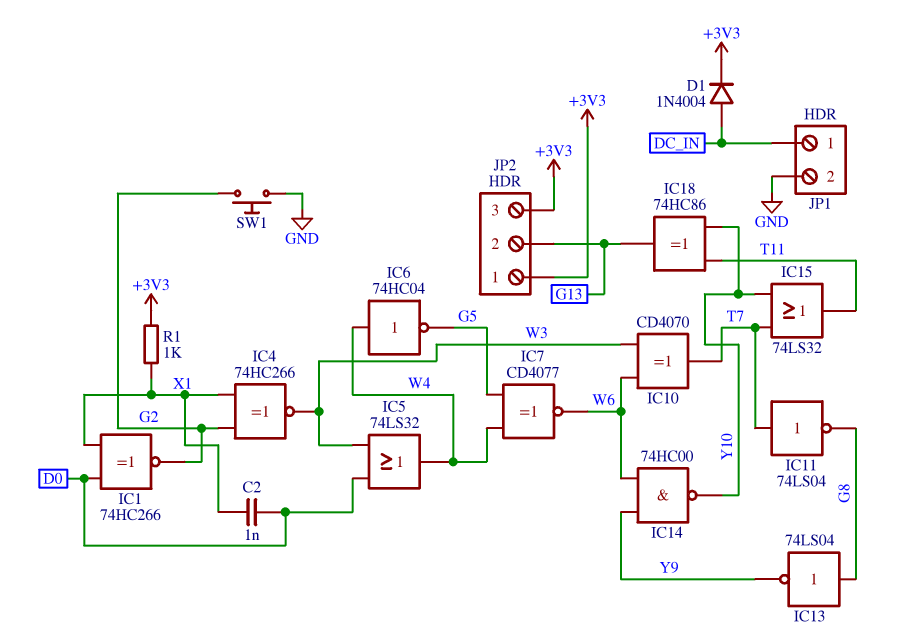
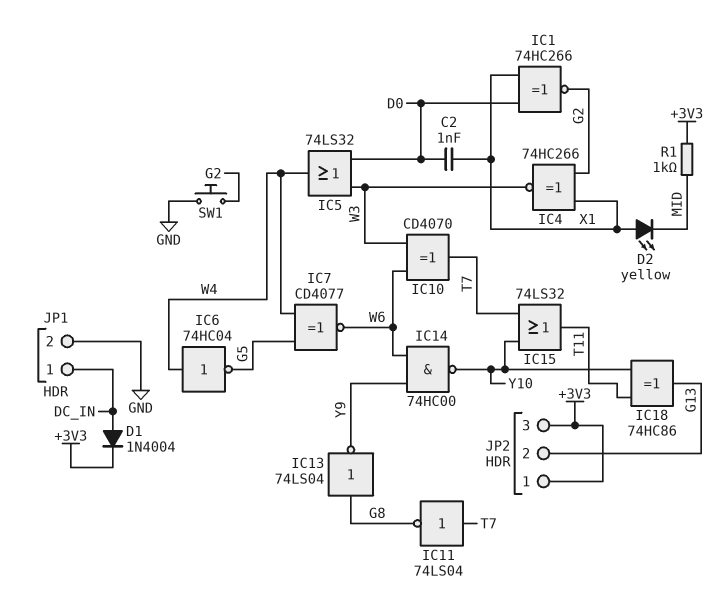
D2: none -> LED yellow (A X1, K MID)
R1: 1k (+3V3, X1) -> 1k (+3V3, MID)

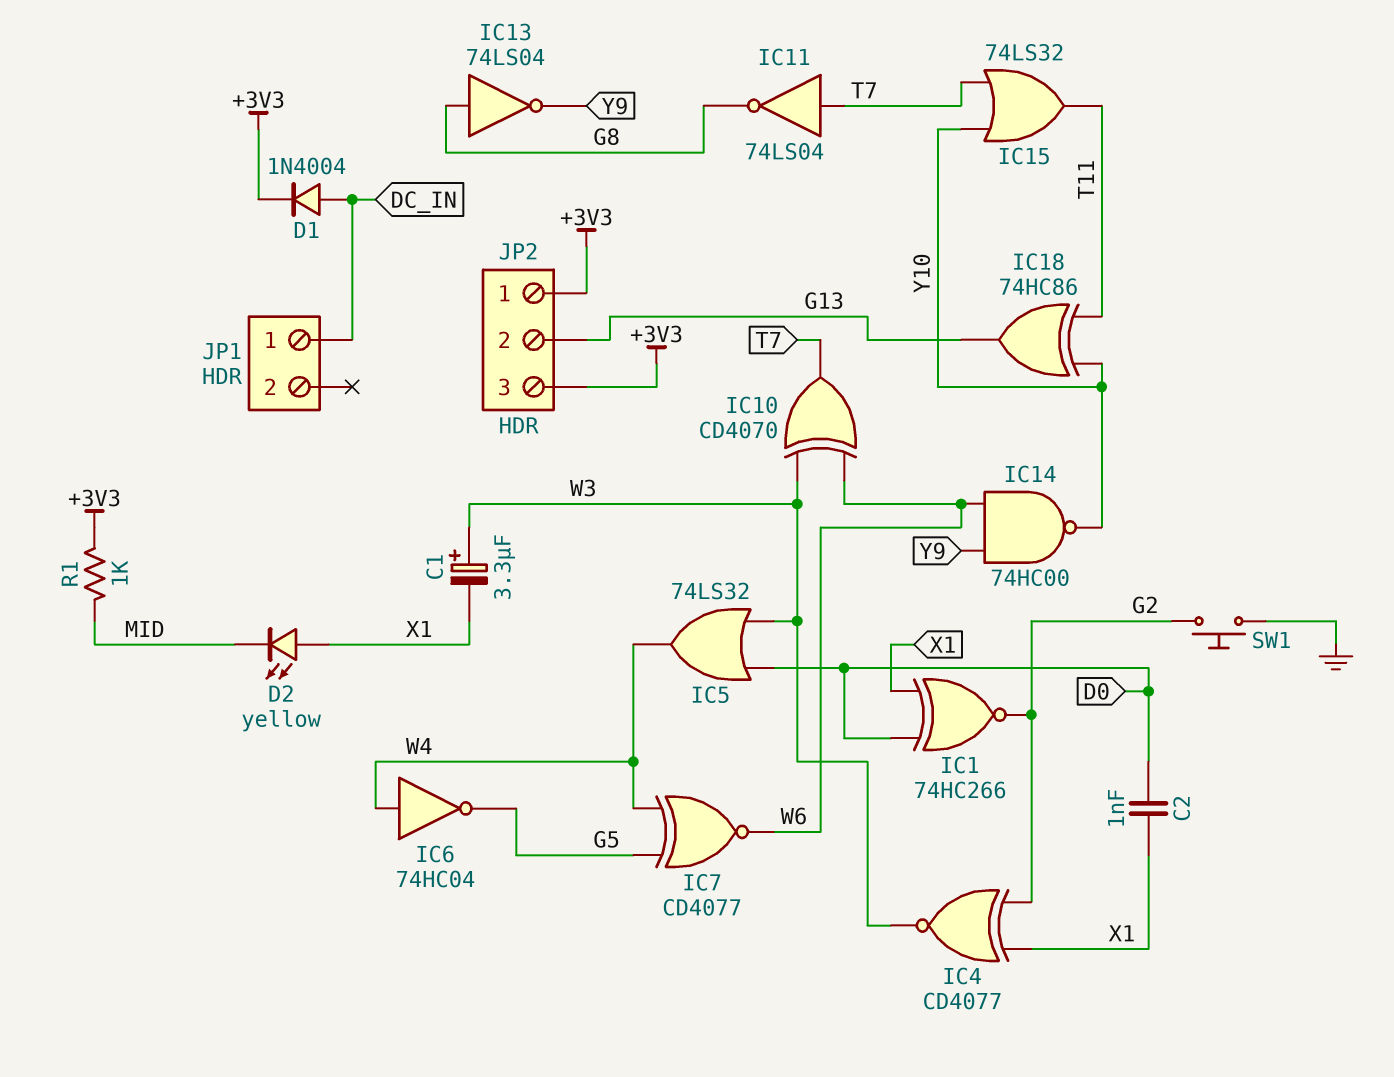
C1: none -> 3.3uF (plus W3, minus X1)
IC4: XNOR 74HC266 (in G2, in X1, out W3) -> XNOR CD4077 (in G2, in X1, out W3)
JP1 pin 2: GND -> none

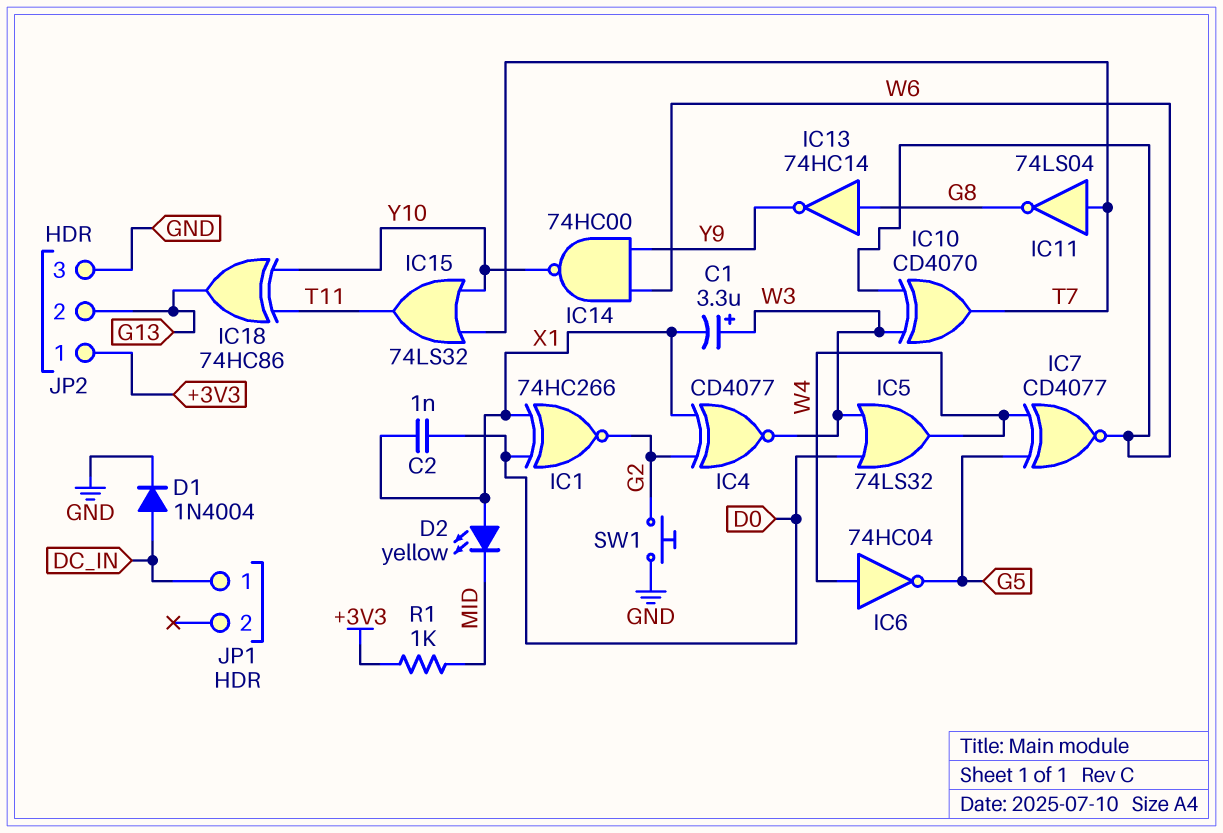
D1: diode 1N4004 (A DC_IN, K +3V3) -> diode 1N4004 (A DC_IN, K GND)
IC13: NOT 74LS04 (in G8, out Y9) -> NOT 74HC14 (in G8, out Y9)
JP2 pin 3: +3V3 -> GND

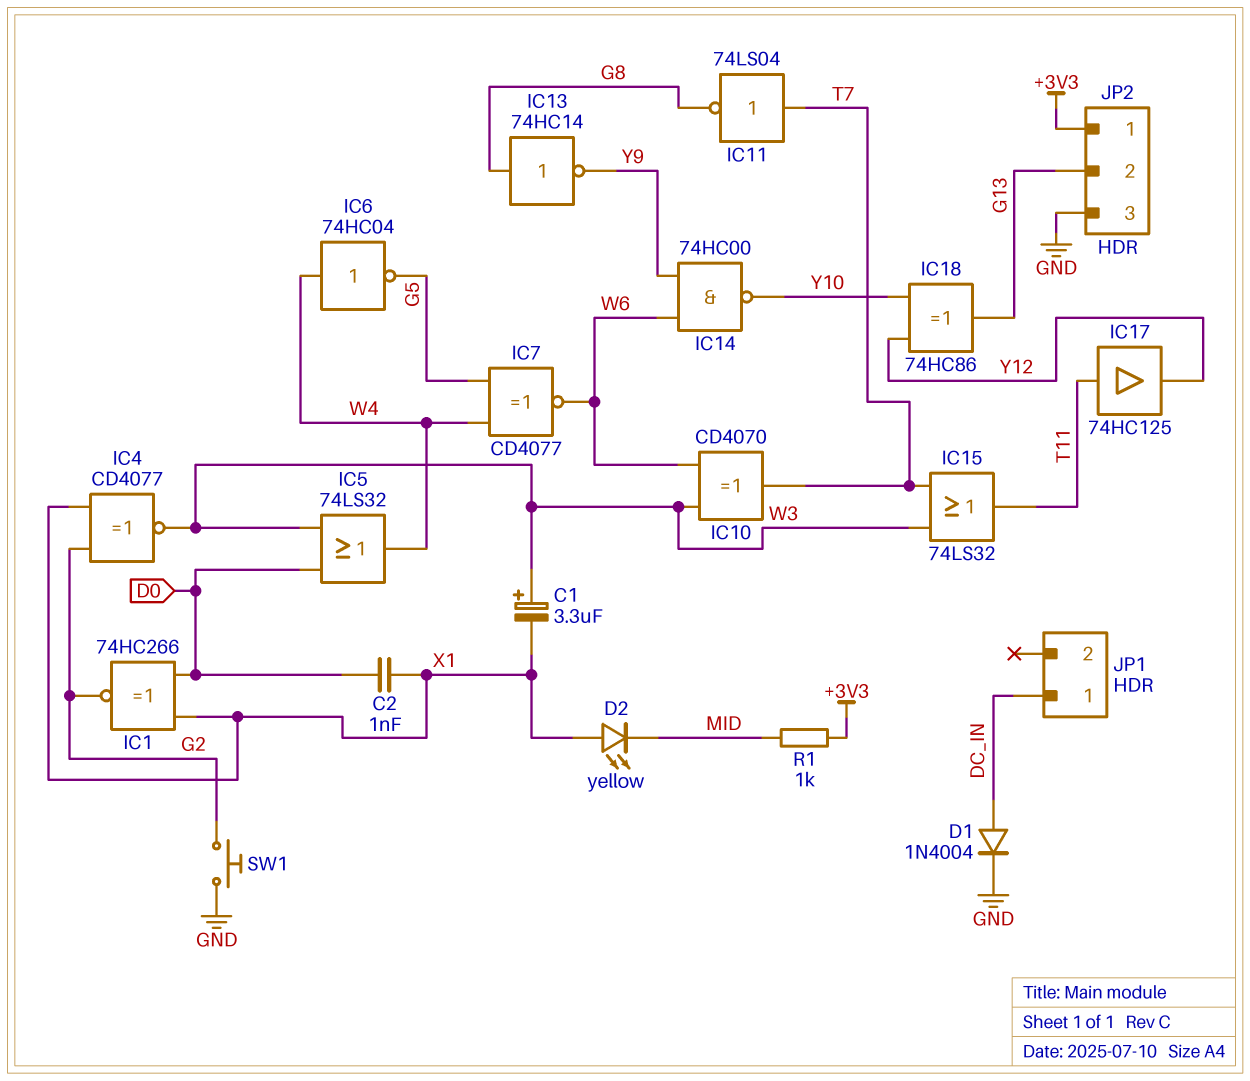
IC15: OR 74LS32 (in T7, in Y10, out T11) -> OR 74LS32 (in T7, in W3, out T11)
IC17: none -> buffer 74HC125 (in T11, out Y12)
IC18: XOR 74HC86 (in T11, in Y10, out G13) -> XOR 74HC86 (in Y10, in Y12, out G13)

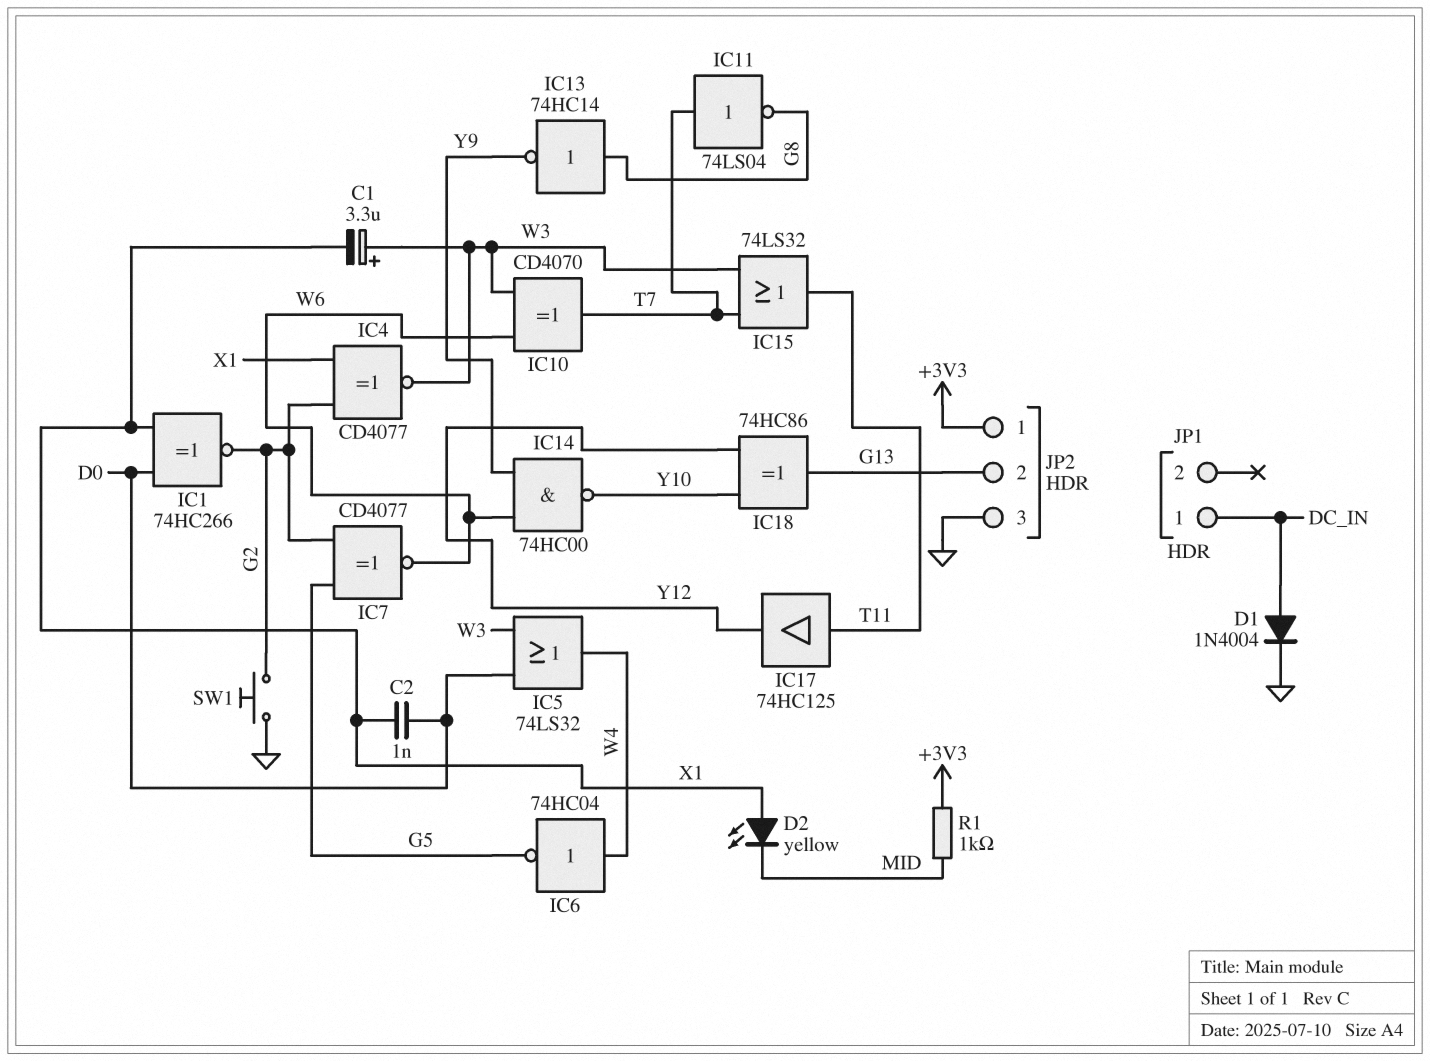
IC7: XNOR CD4077 (in G5, in W4, out W6) -> XNOR CD4077 (in G2, in G5, out W6)

